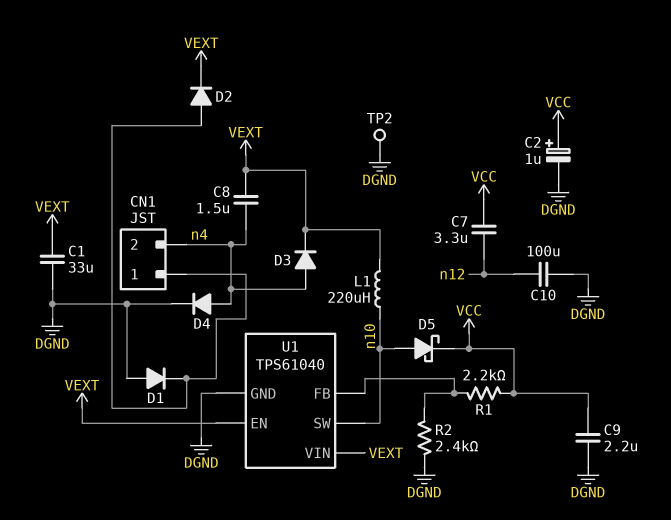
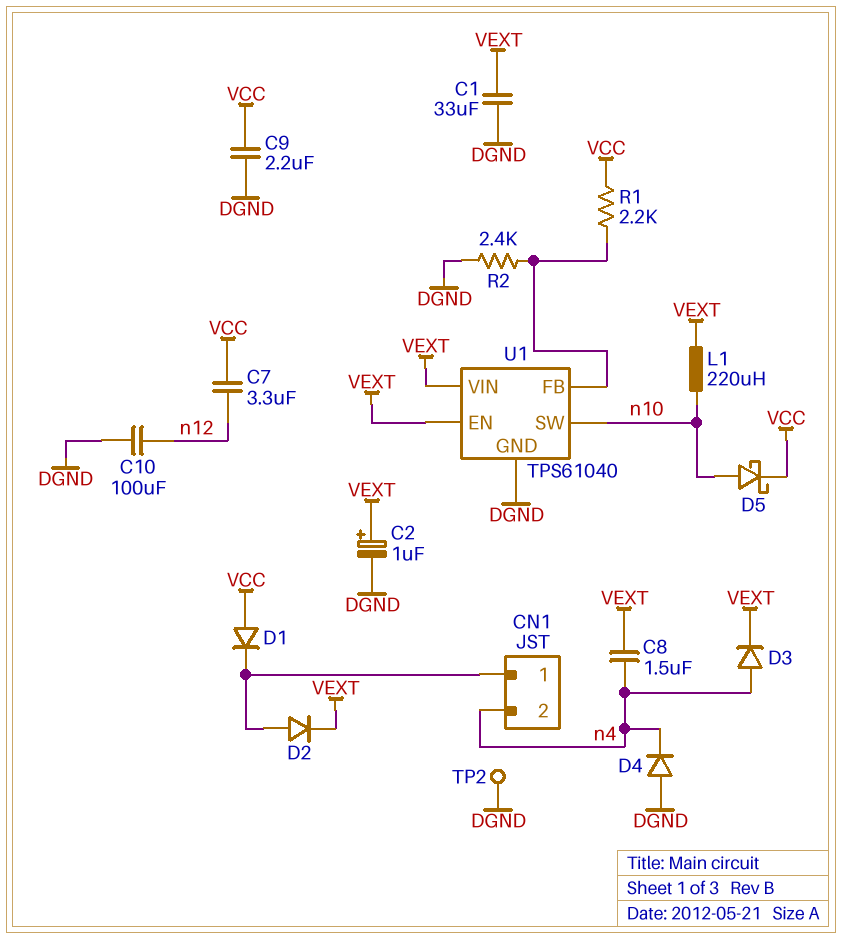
C2: 1uF (plus VCC, minus DGND) -> 1uF (plus VEXT, minus DGND)
D1: diode (A DGND, K CN1/1) -> diode (A VCC, K CN1/1)
D4: diode (A n4, K DGND) -> diode (A DGND, K n4)

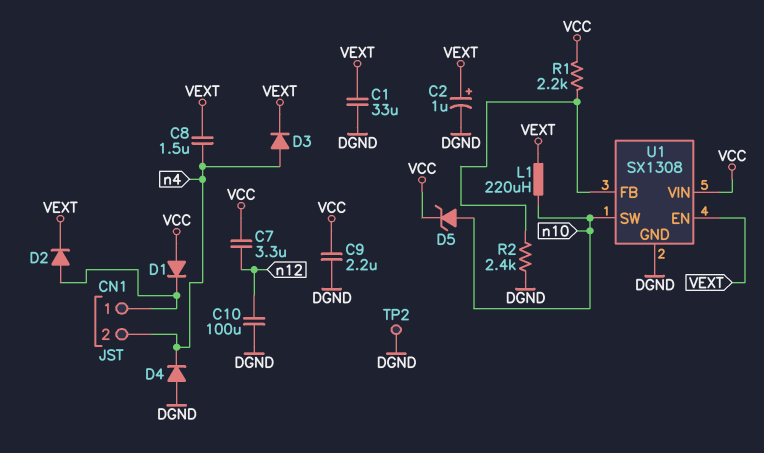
D5: schottky (A n10, K VCC) -> zener (A n10, K VCC)
U1: TPS61040 -> SX1308
U1 pin VIN: VEXT -> VCC

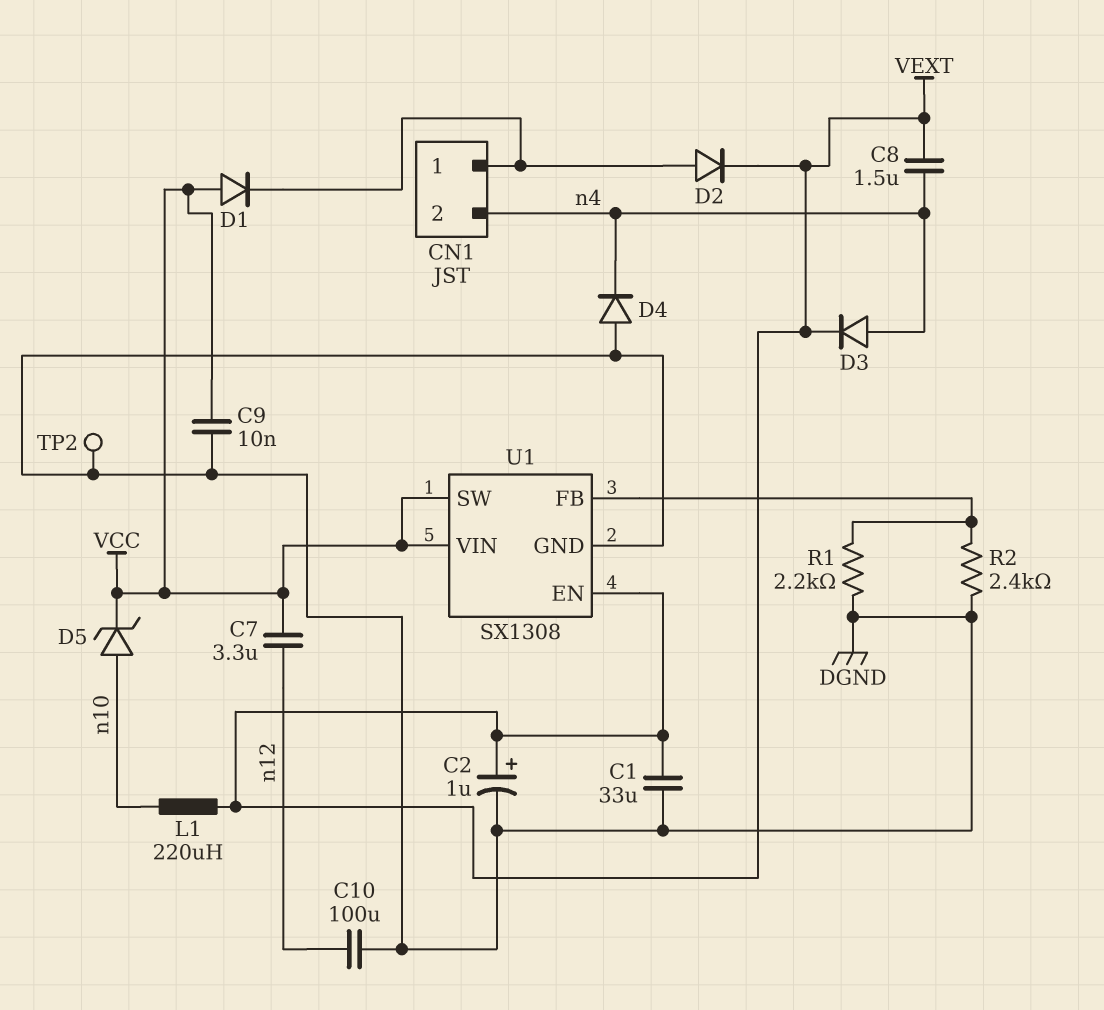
C9: 2.2uF (DGND, VCC) -> 10nF (DGND, VCC)
R1: 2.2k (U1/FB, VCC) -> 2.2k (DGND, U1/FB)
U1 pin SW: n10 -> VCC

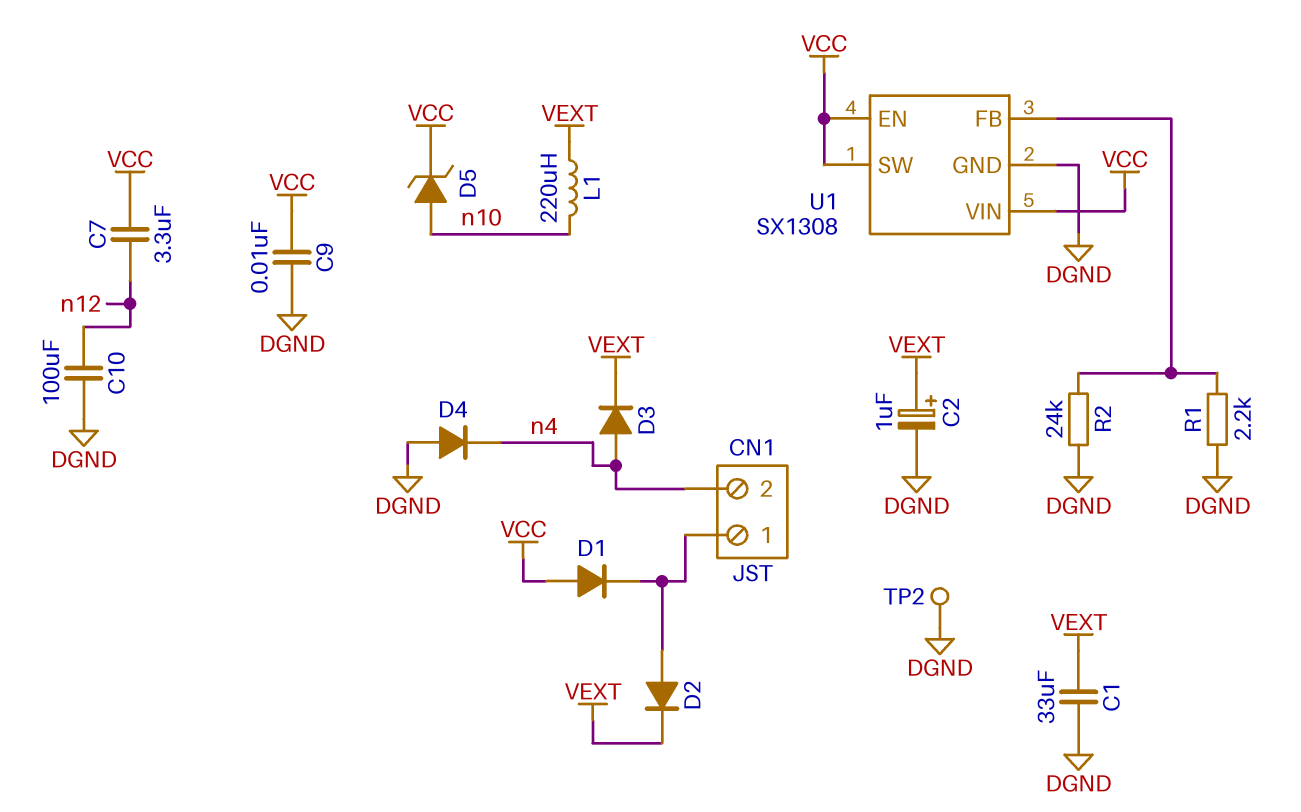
C8: 1.5uF (VEXT, n4) -> none
R2: 2.4k (DGND, U1/FB) -> 24k (DGND, U1/FB)
U1 pin EN: VEXT -> VCC

